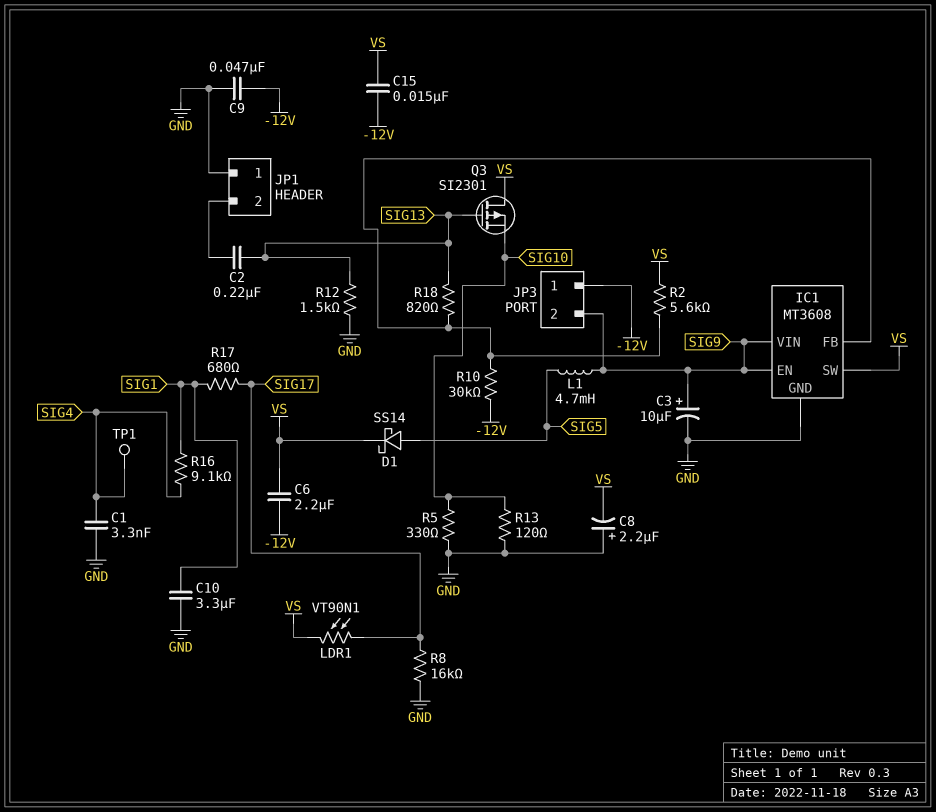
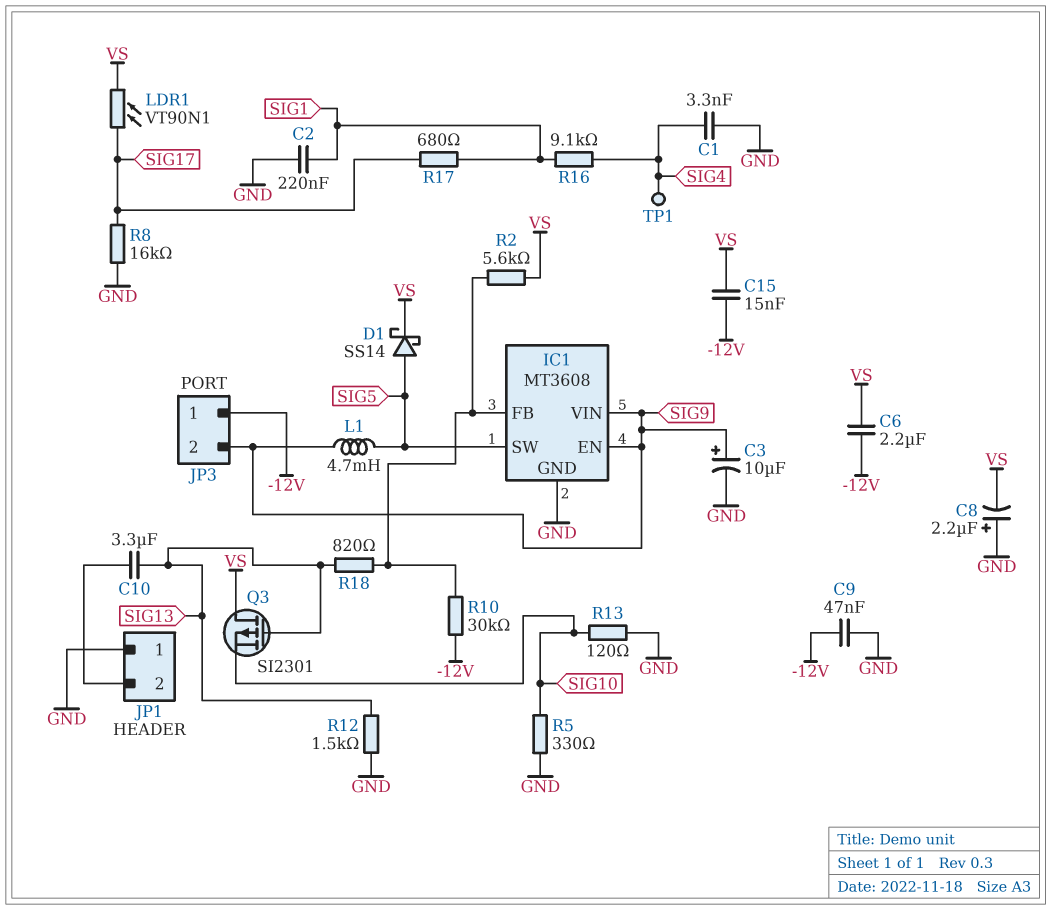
C2: 220nF (JP1/2, SIG13) -> 220nF (GND, SIG1)
C10: 3.3uF (GND, SIG1) -> 3.3uF (JP1/2, SIG13)
IC1 pin SW: VS -> SIG5

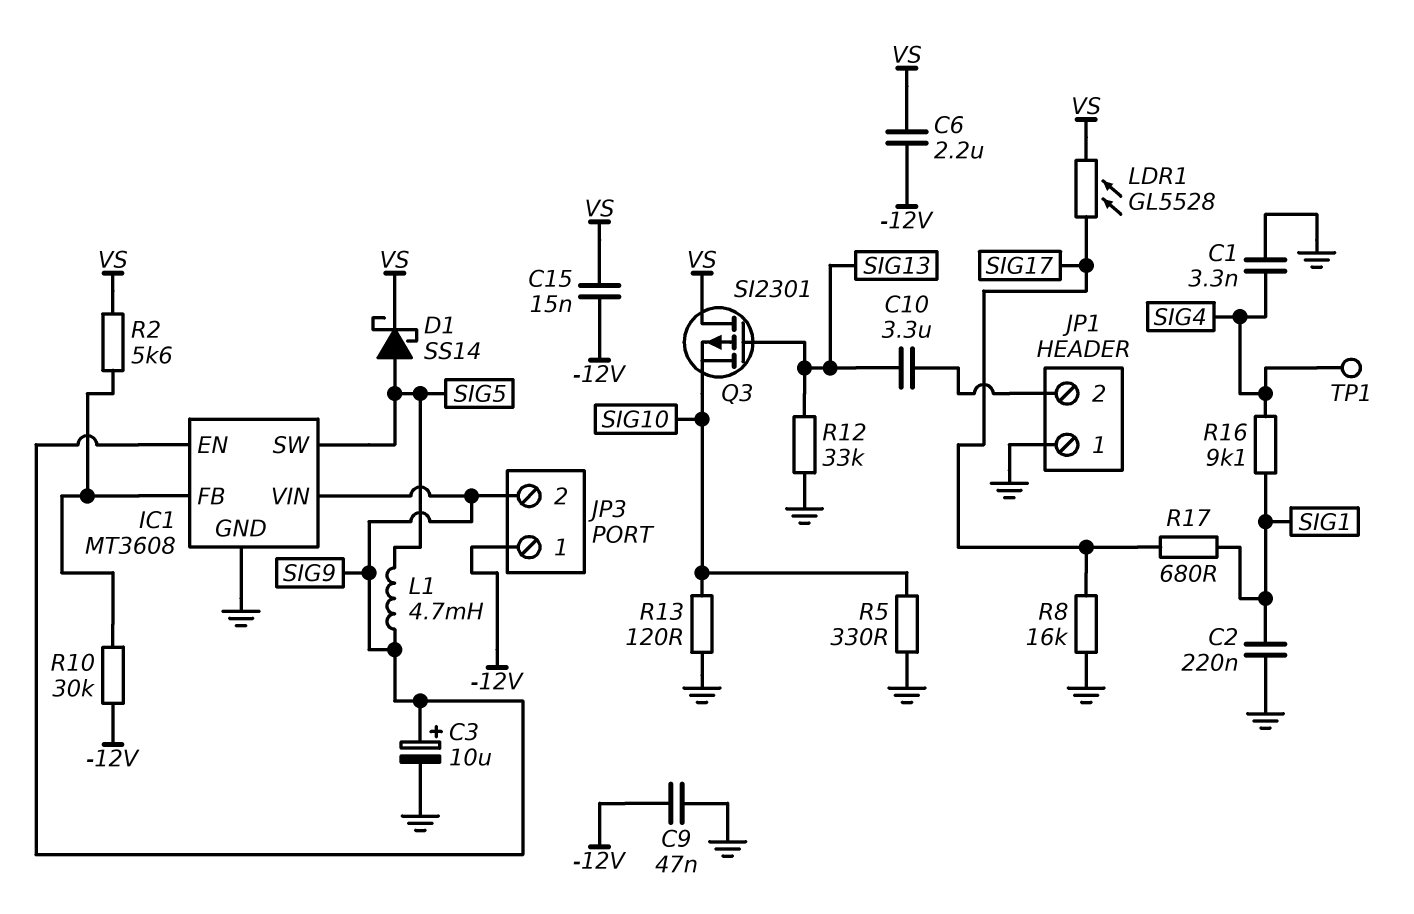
C8: 2.2uF (plus GND, minus VS) -> none
LDR1: VT90N1 (SIG17, VS) -> GL5528 (SIG17, VS)
R12: 1.5k (GND, SIG13) -> 33k (GND, SIG13)
R18: 820 (IC1/FB, SIG13) -> none

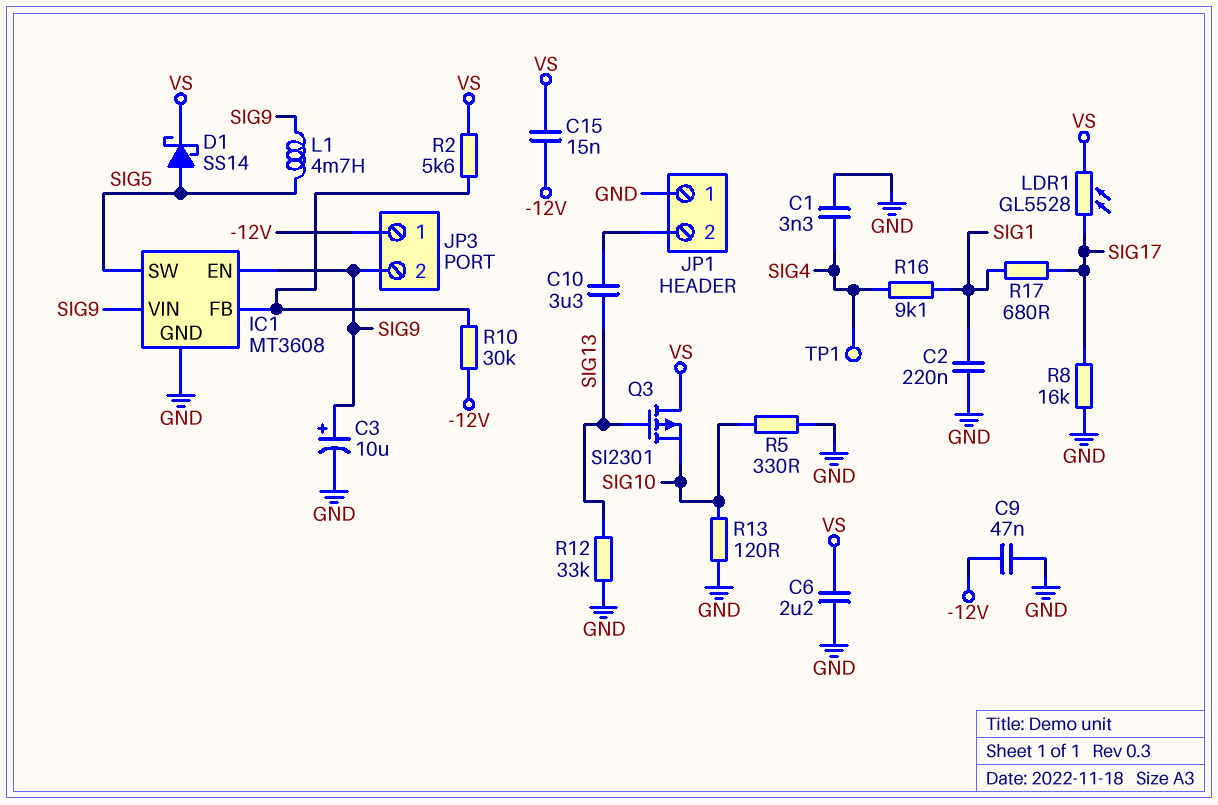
C6: 2.2uF (-12V, VS) -> 2.2uF (GND, VS)

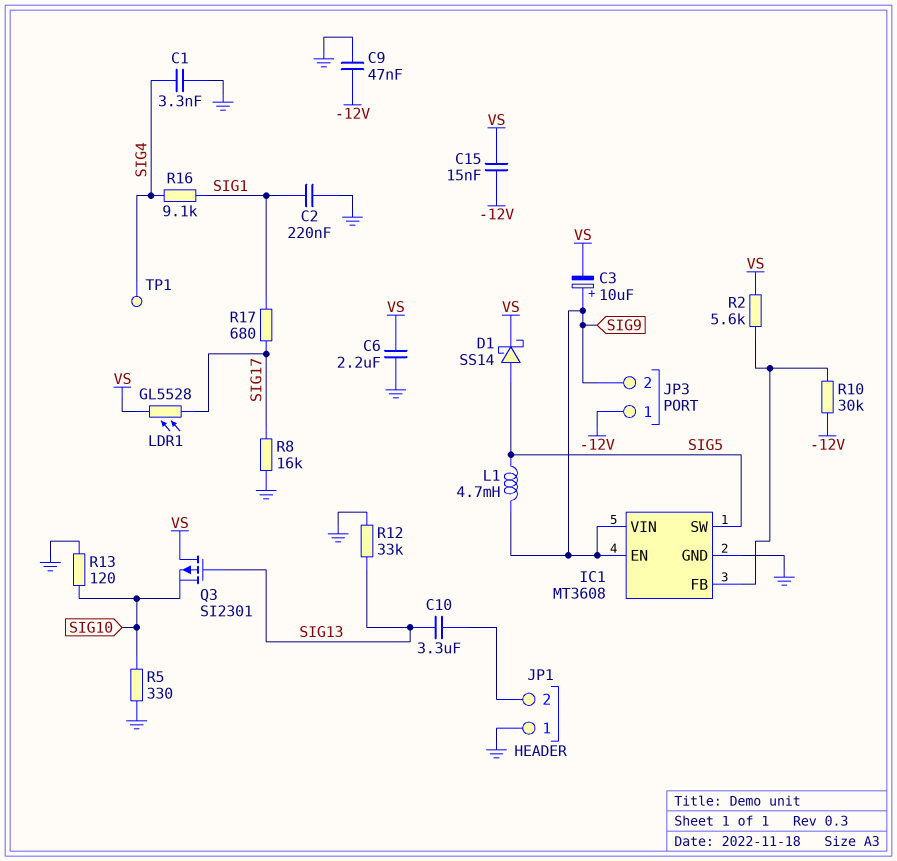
C3: 10uF (plus SIG9, minus GND) -> 10uF (plus SIG9, minus VS)

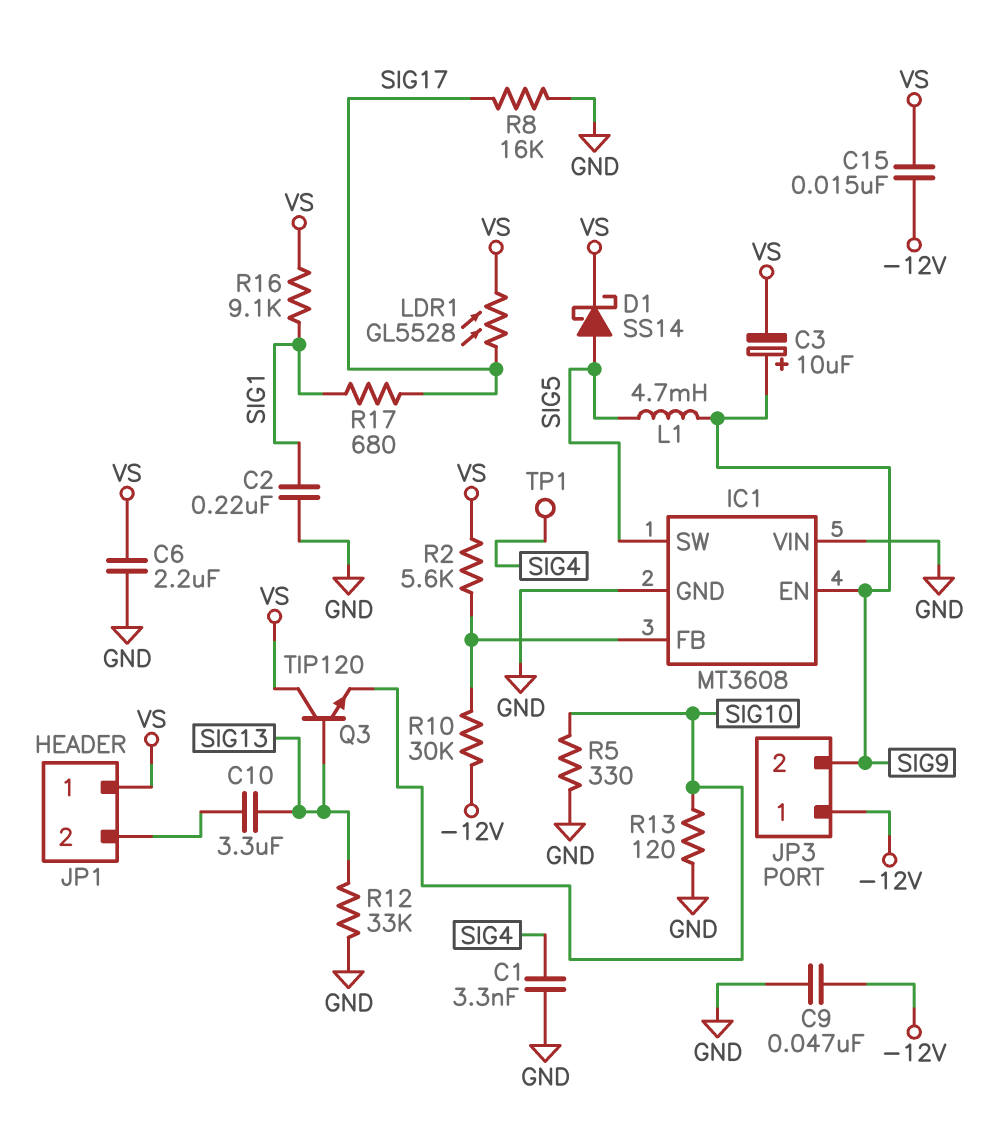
IC1 pin VIN: SIG9 -> GND
JP1 pin 1: GND -> VS
Q3: PMOS SI2301 (G SIG13, D VS, S SIG10) -> NPN TIP120 (B SIG13, C VS, E SIG10)
R16: 9.1k (SIG1, SIG4) -> 9.1k (SIG1, VS)

